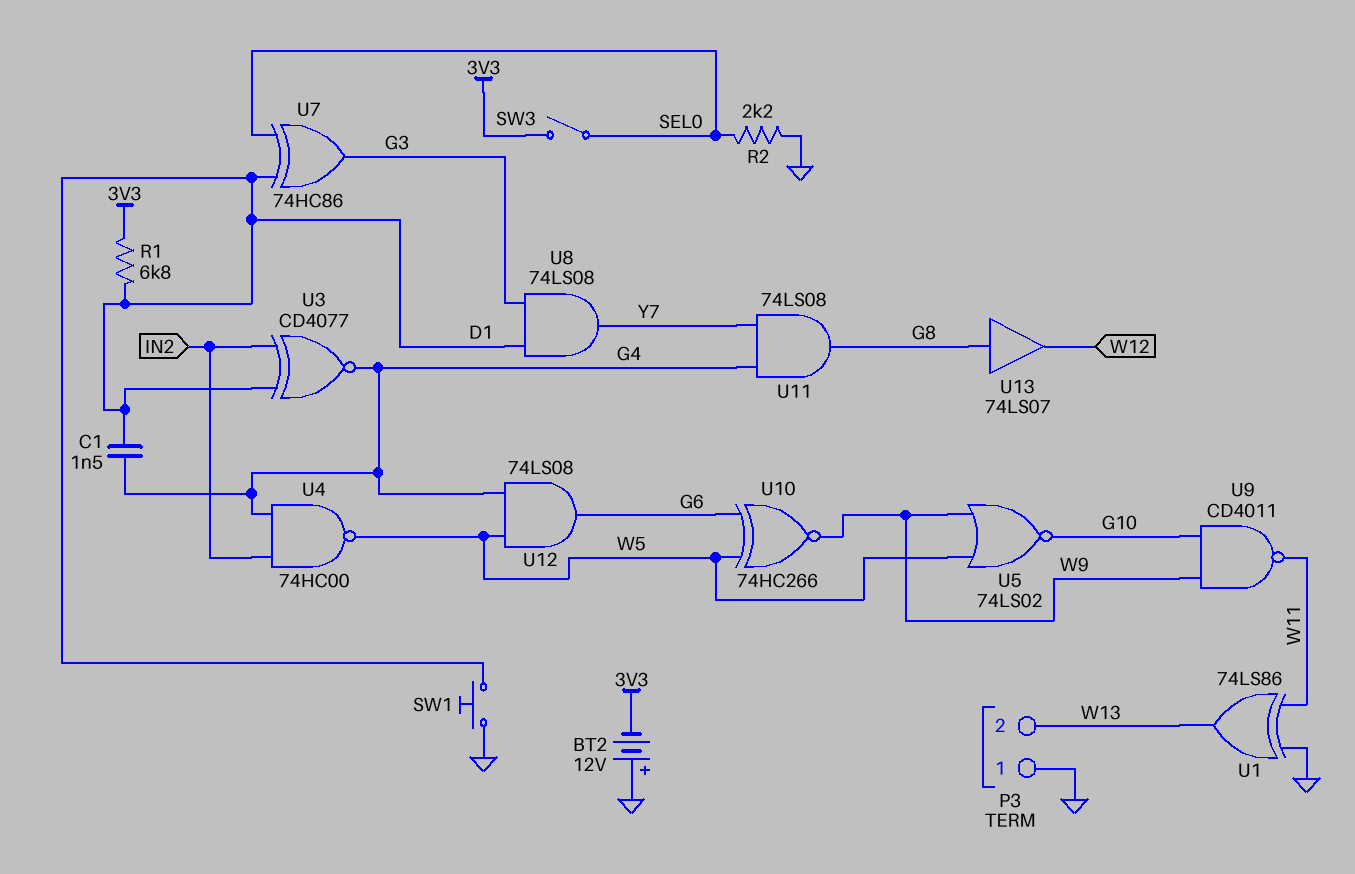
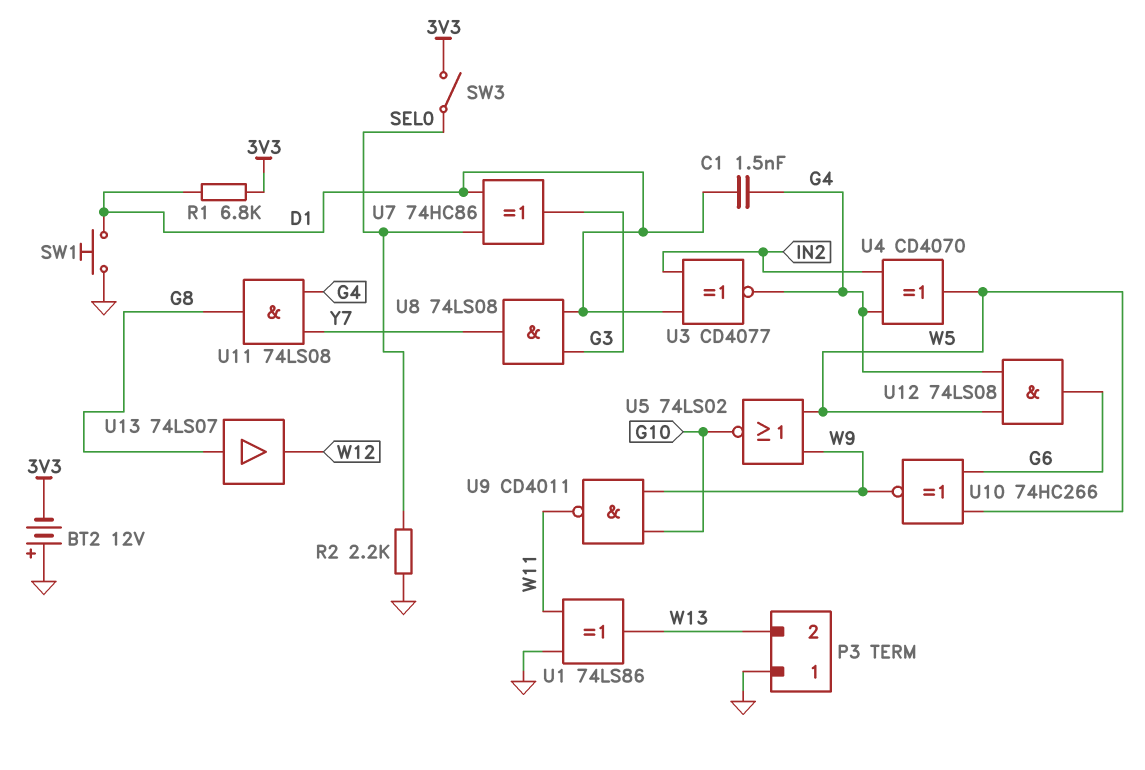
U4: NAND 74HC00 (in G4, in IN2, out W5) -> XOR CD4070 (in G4, in IN2, out W5)

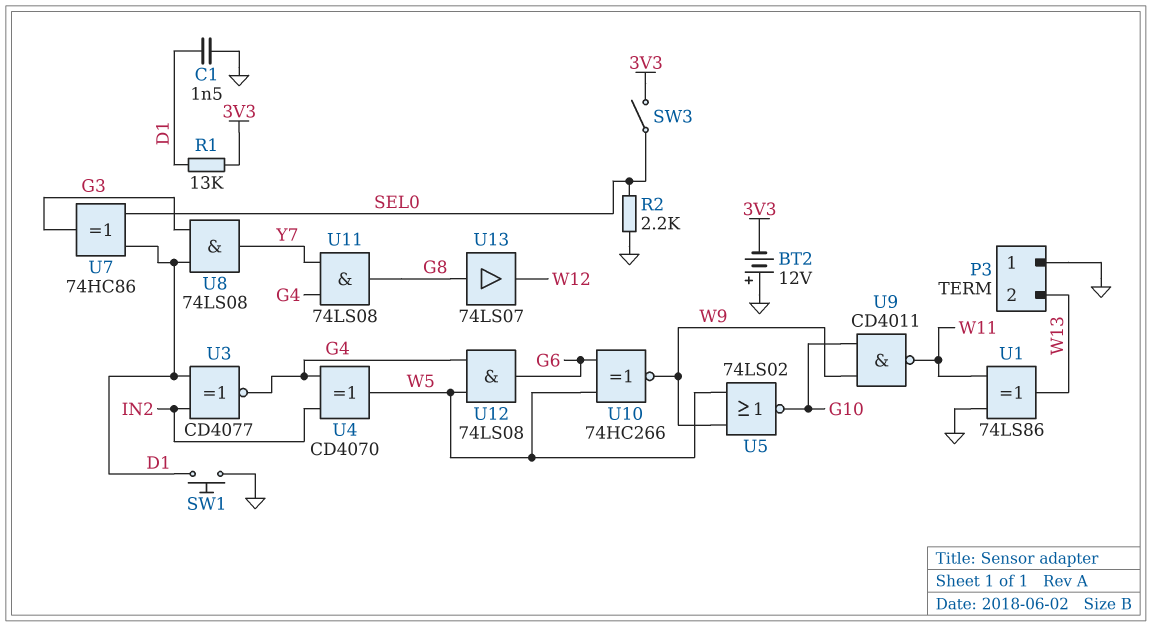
C1: 1.5nF (D1, G4) -> 1.5nF (D1, GND)
R1: 6.8k (3V3, D1) -> 13k (3V3, D1)

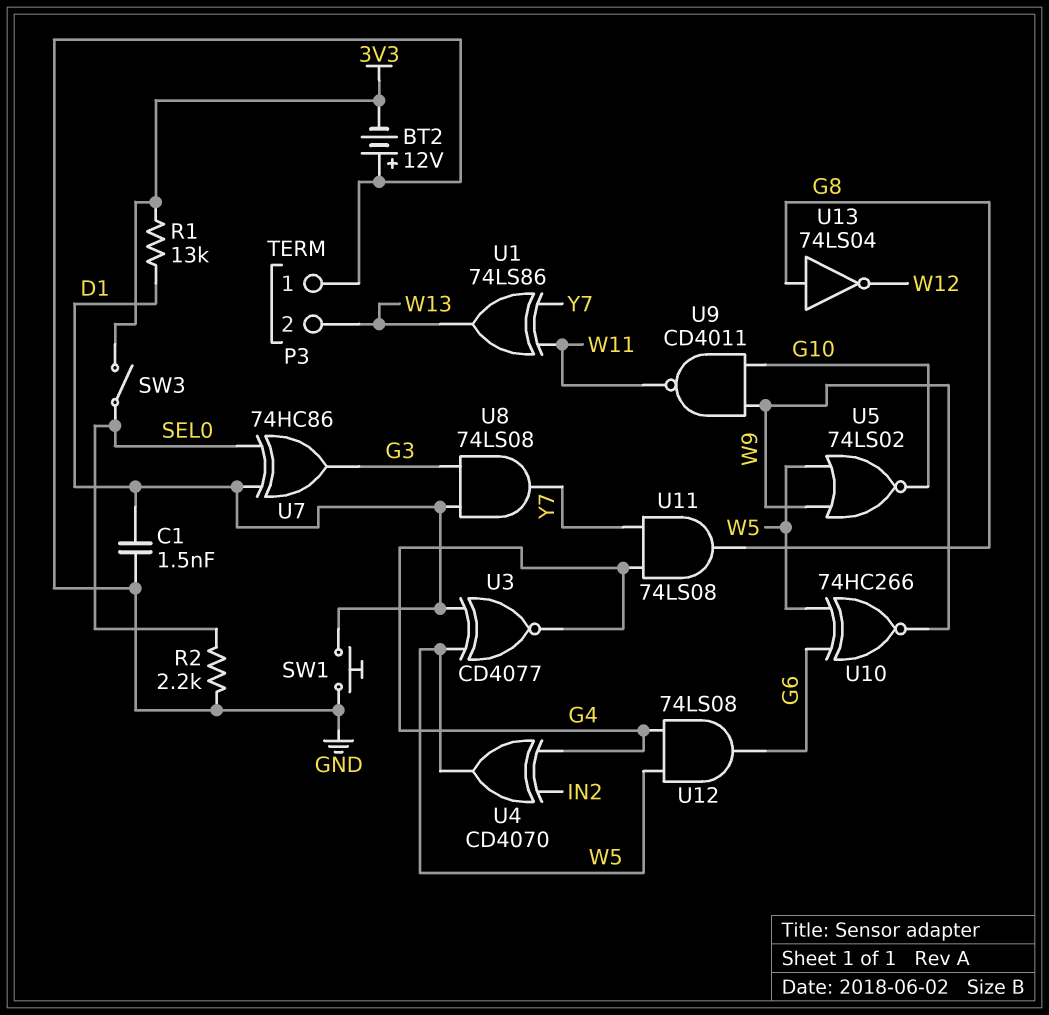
U1: XOR 74LS86 (in GND, in W11, out W13) -> XOR 74LS86 (in W11, in Y7, out W13)
U3: XNOR CD4077 (in D1, in IN2, out G4) -> XNOR CD4077 (in D1, in W5, out G4)
U13: buffer 74LS07 (in G8, out W12) -> NOT 74LS04 (in G8, out W12)

